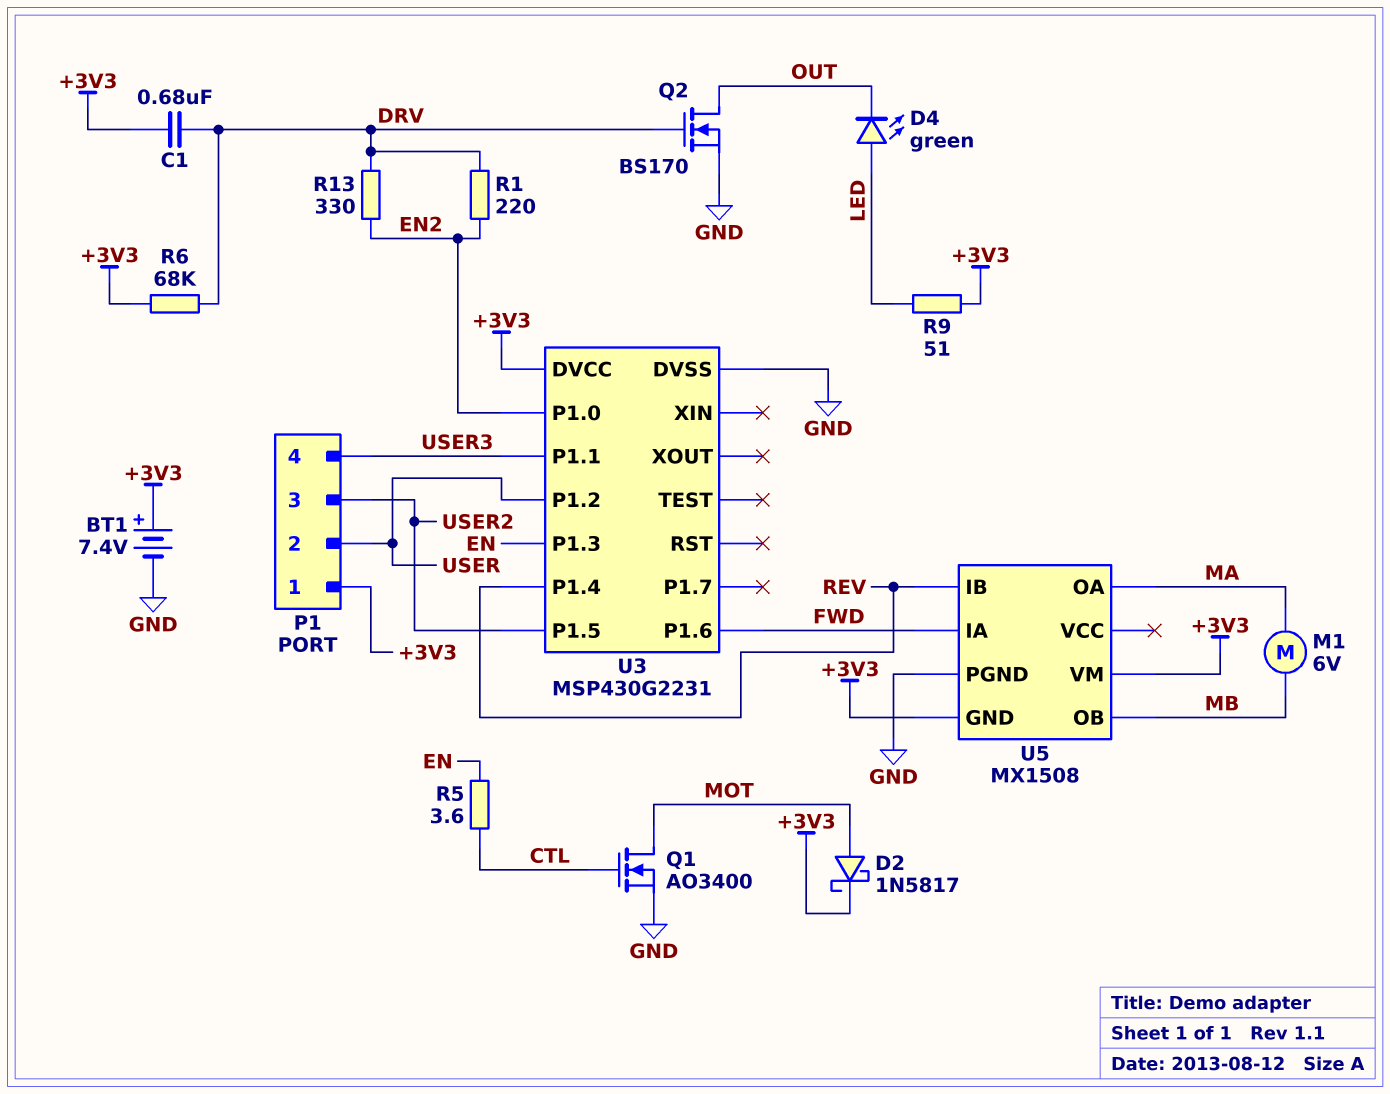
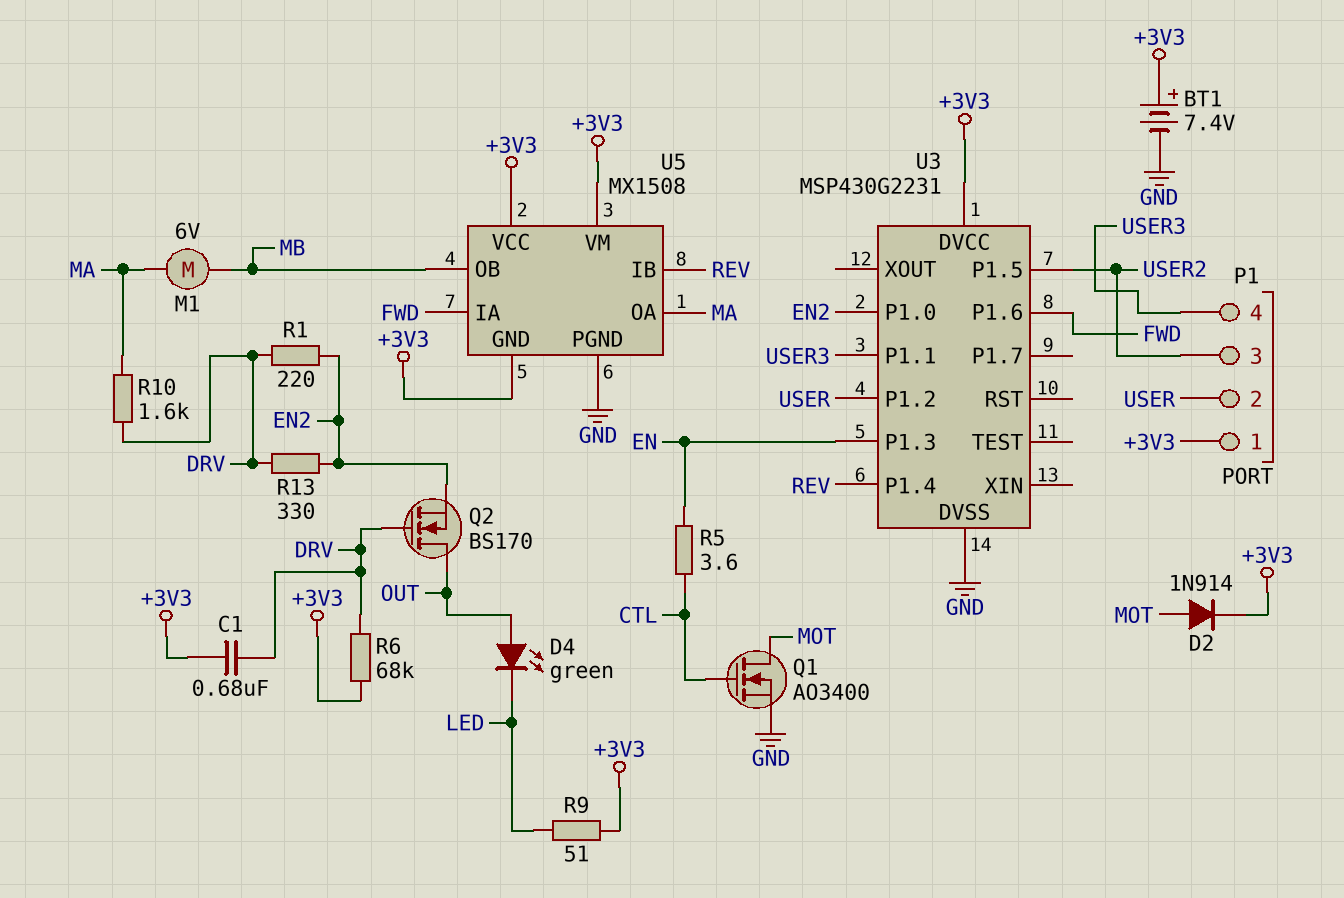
D2: schottky 1N5817 (A MOT, K +3V3) -> diode 1N914 (A MOT, K +3V3)
D4: LED green (A LED, K OUT) -> LED green (A OUT, K LED)
Q2: NMOS BS170 (G DRV, D OUT, S GND) -> NMOS BS170 (G DRV, D OUT, S EN2)
R10: none -> 1.6k (DRV, MA)
U5 pin VCC: none -> +3V3

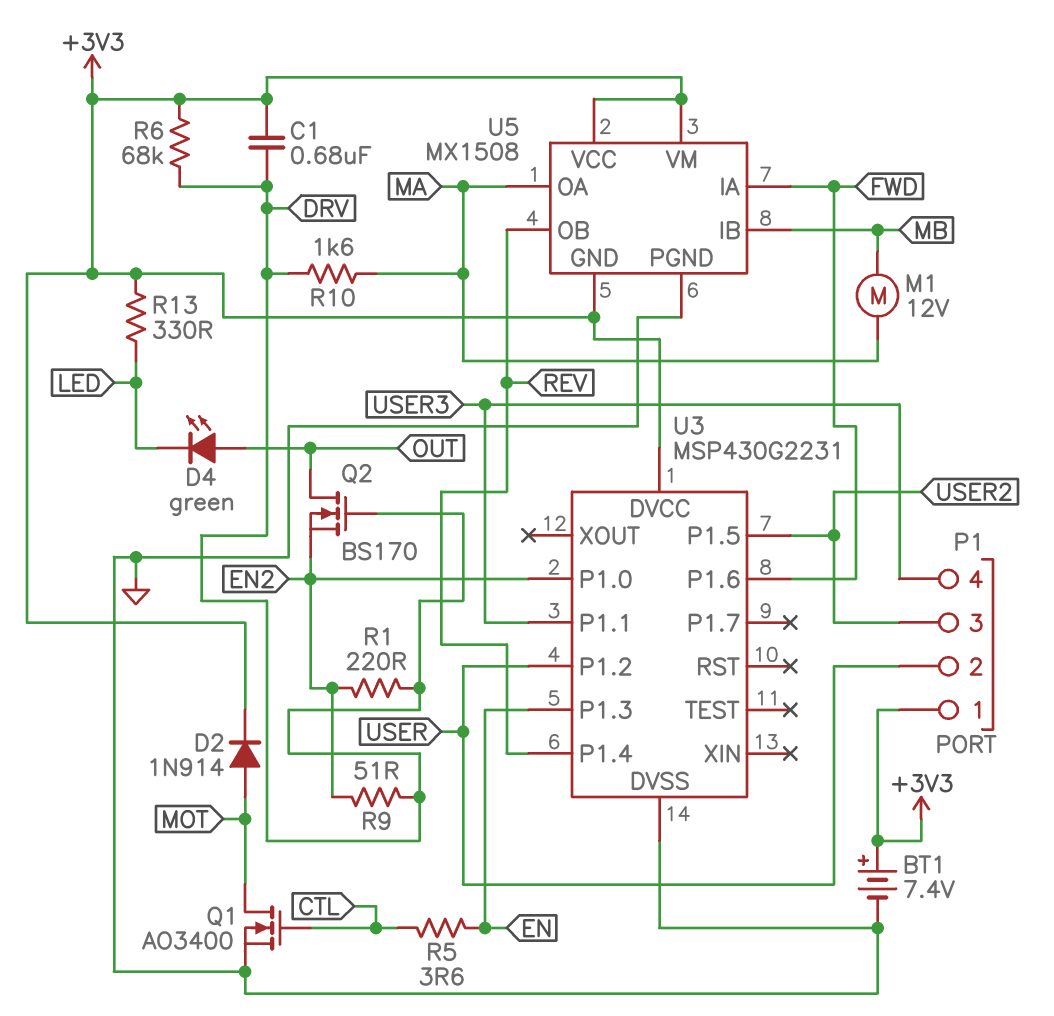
M1: motor 6V (MA, MB) -> motor 12V (MA, MB)
R9: 51 (+3V3, LED) -> 51 (DRV, EN2)
R13: 330 (DRV, EN2) -> 330 (+3V3, LED)
U5 pin IB: REV -> MB
U5 pin OB: MB -> REV

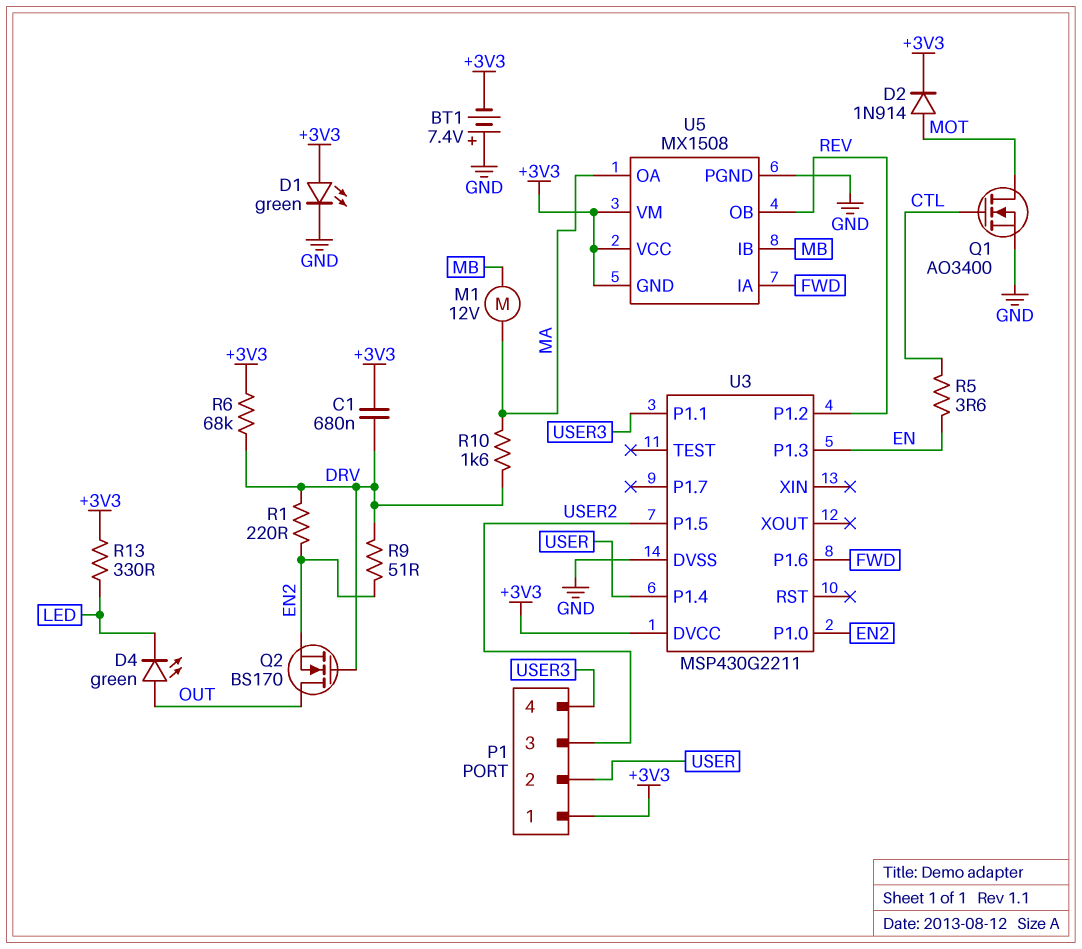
BT1: 7.4V (plus +3V3, minus GND) -> 7.4V (plus GND, minus +3V3)
D1: none -> LED green (A +3V3, K GND)
U3: MSP430G2231 -> MSP430G2211
U3 pin P1.2: USER -> REV
U3 pin P1.4: REV -> USER

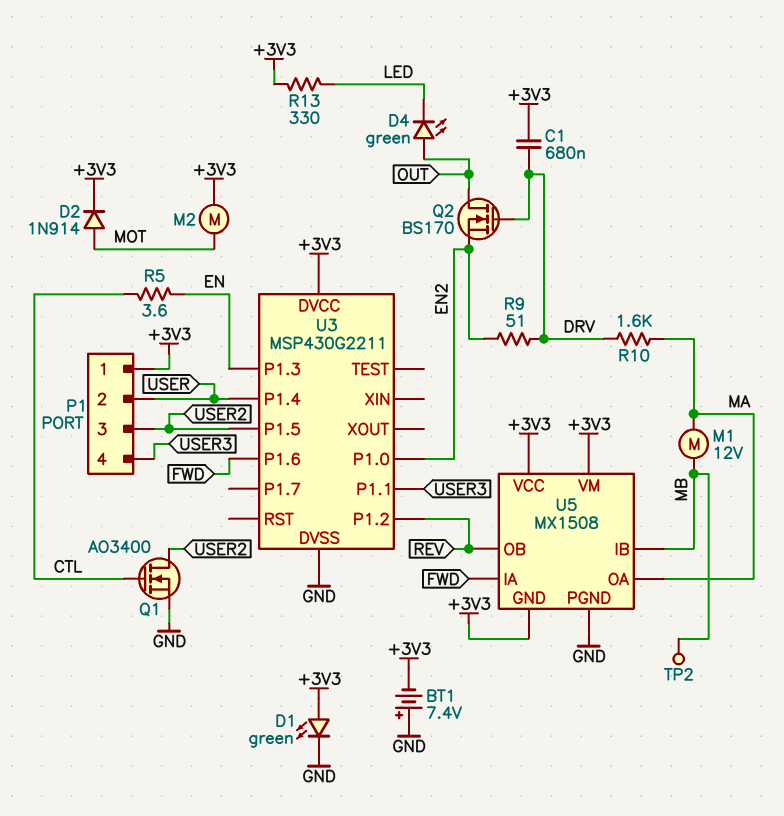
M2: none -> motor (+3V3, MOT)
Q1: NMOS AO3400 (G CTL, D MOT, S GND) -> NMOS AO3400 (G CTL, D USER2, S GND)
R1: 220 (DRV, EN2) -> none
R6: 68k (+3V3, DRV) -> none
TP2: none -> test point (MB)

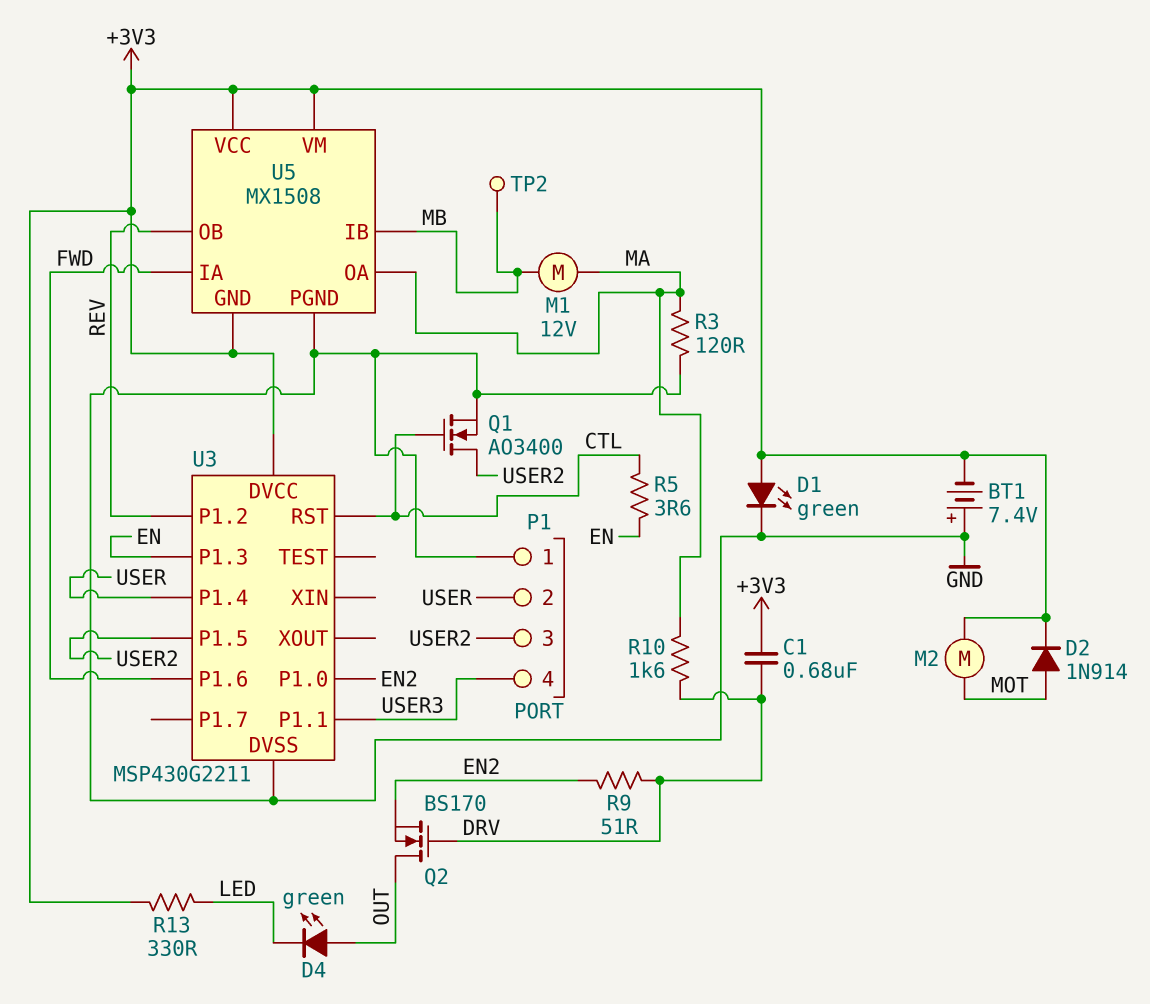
P1 pin 1: +3V3 -> GND
R3: none -> 120 (GND, MA)
U3 pin RST: none -> CTL

